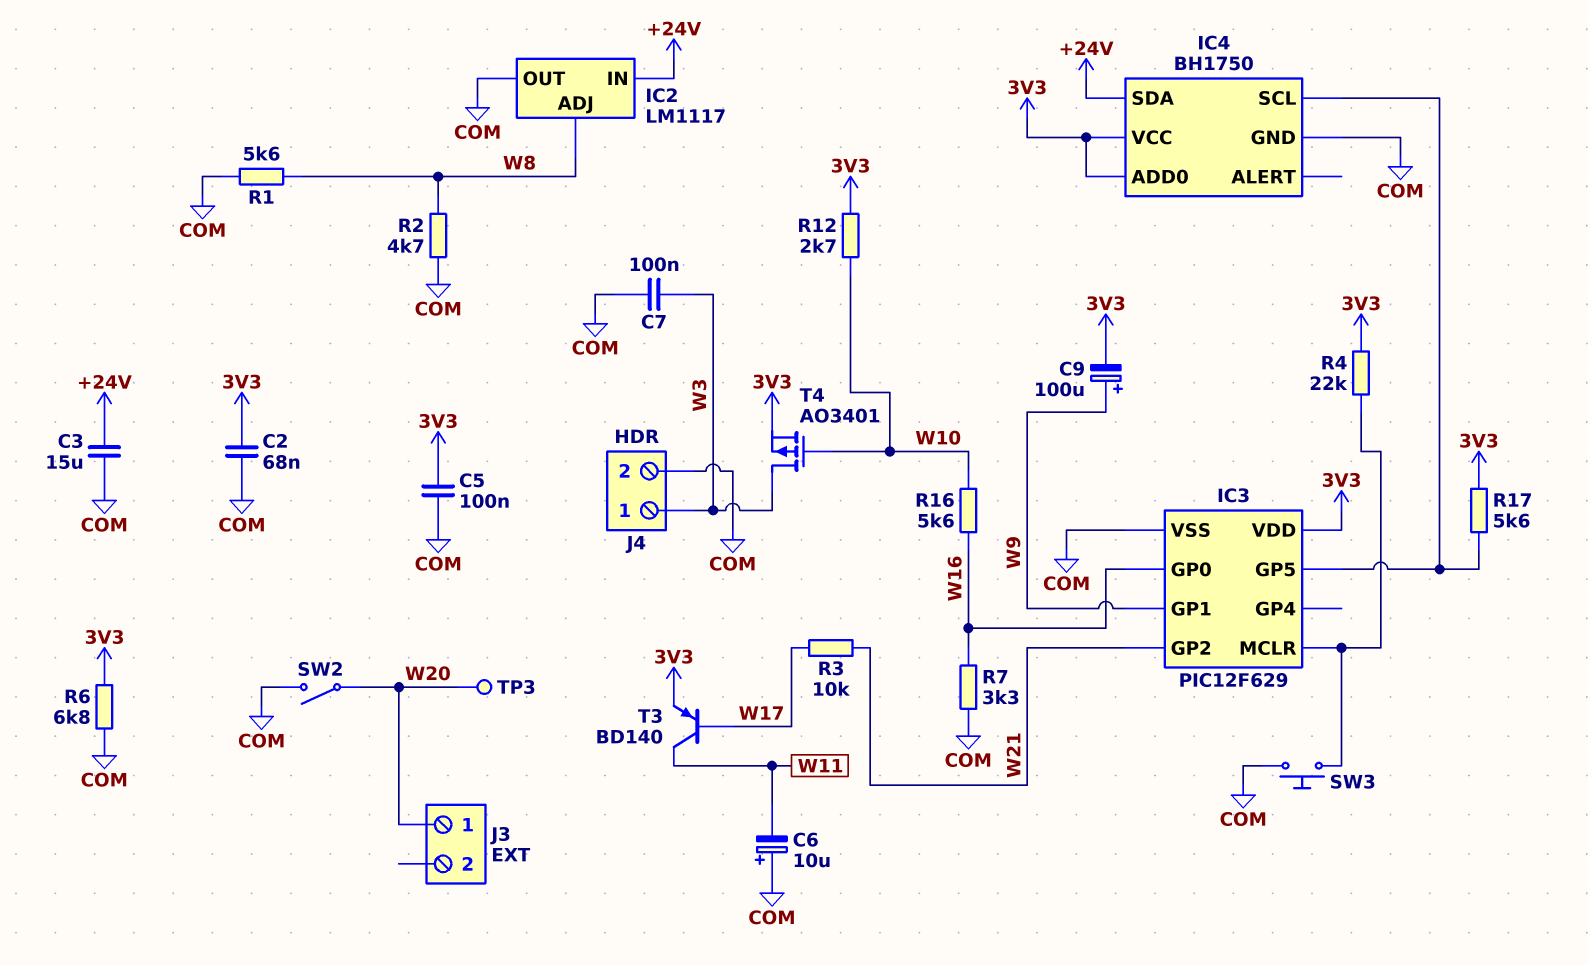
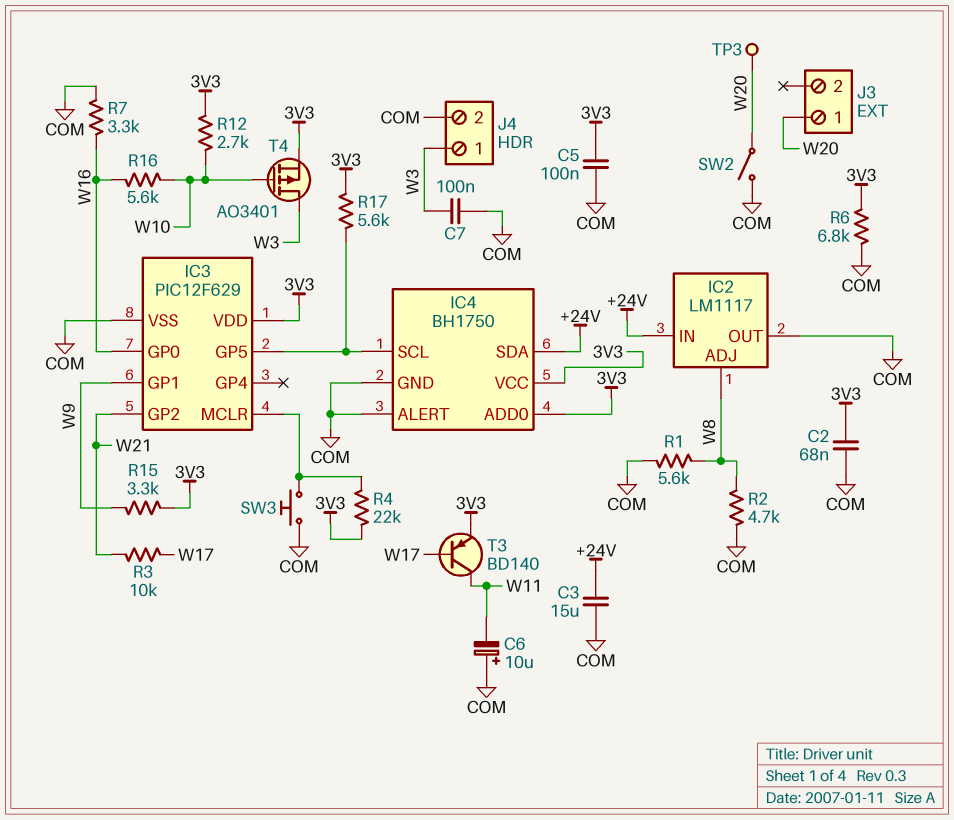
C9: 100uF (plus W9, minus 3V3) -> none
IC4 pin ALERT: none -> COM
R15: none -> 3.3k (3V3, W9)

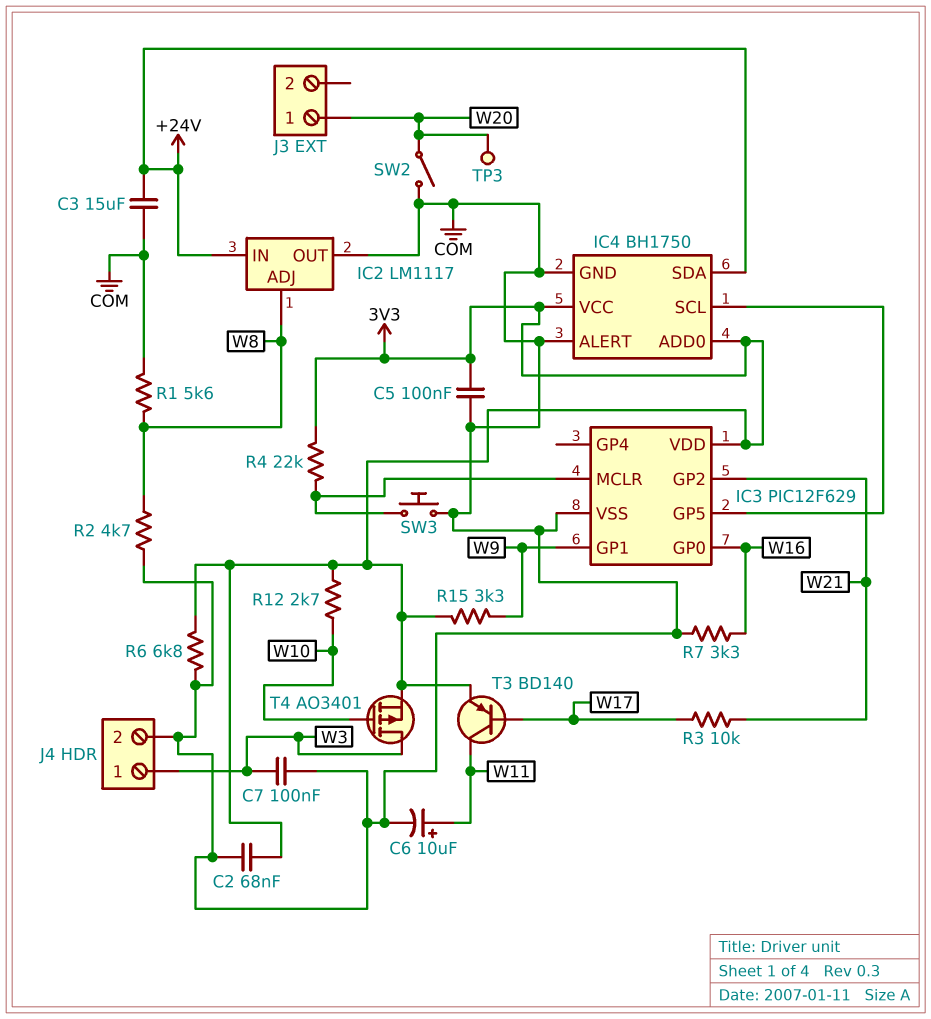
C6: 10uF (plus COM, minus W11) -> 10uF (plus W11, minus COM)
R16: 5.6k (W10, W16) -> none
R17: 5.6k (3V3, IC3/GP5) -> none

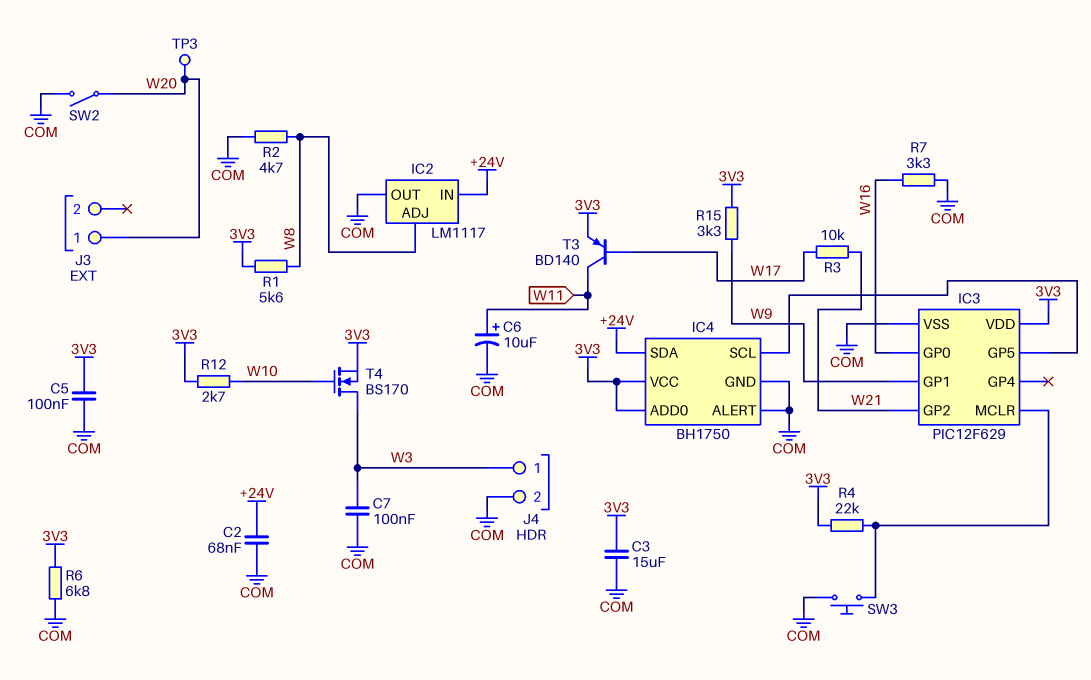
C2: 68nF (3V3, COM) -> 68nF (+24V, COM)
C3: 15uF (+24V, COM) -> 15uF (3V3, COM)
R1: 5.6k (COM, W8) -> 5.6k (3V3, W8)
T4: PMOS AO3401 (G W10, D W3, S 3V3) -> NMOS BS170 (G W10, D W3, S 3V3)

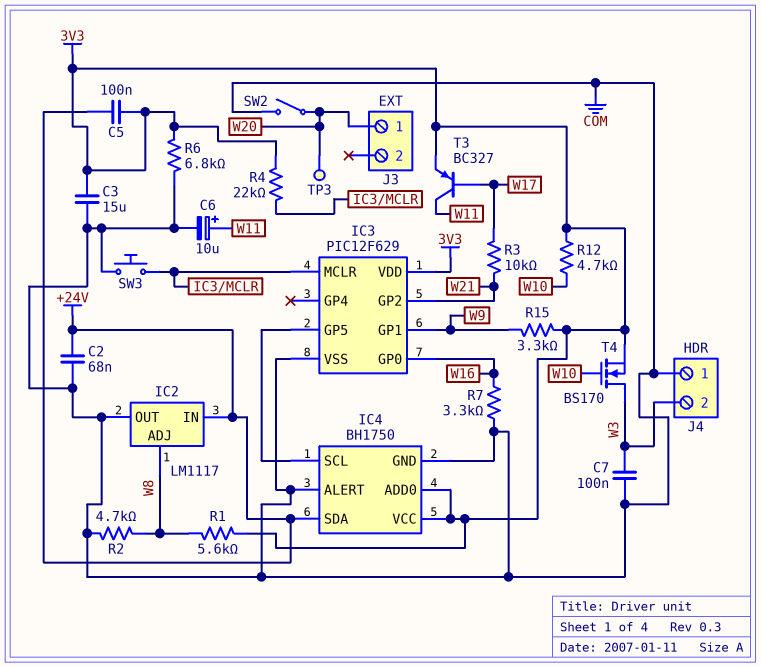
C5: 100nF (3V3, COM) -> 100nF (+24V, 3V3)
J4 pin 1: W3 -> COM
J4 pin 2: COM -> W3
R12: 2.7k (3V3, W10) -> 4.7k (3V3, W10)
T3: PNP BD140 (B W17, C W11, E 3V3) -> PNP BC327 (B W17, C W11, E 3V3)

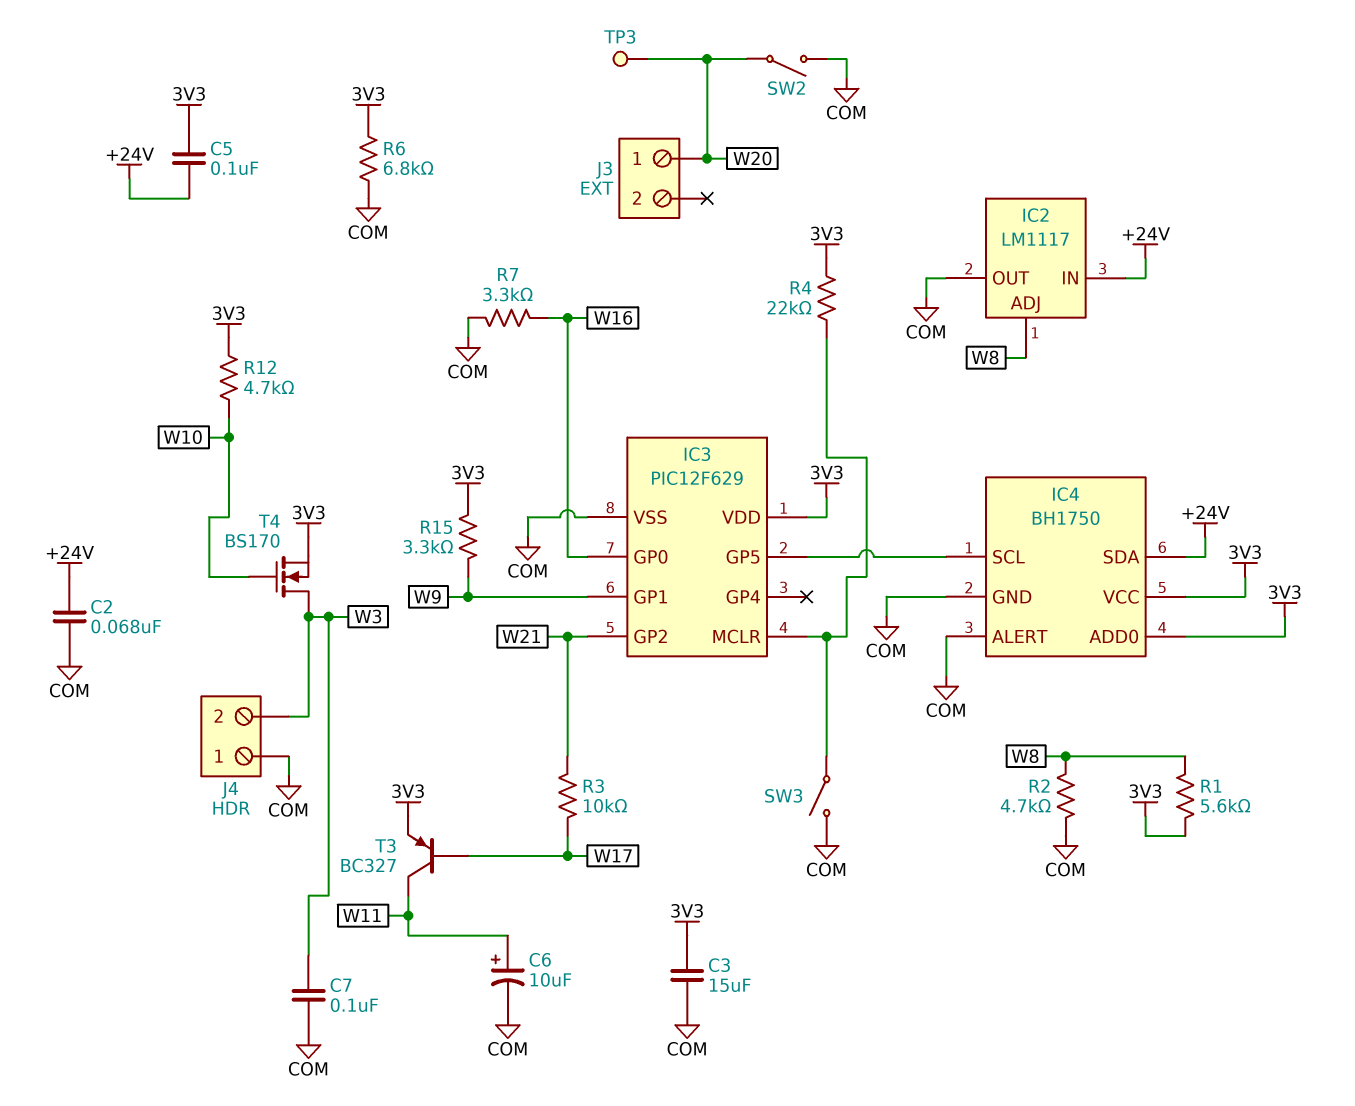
SW3: button (COM, IC3/MCLR) -> switch (COM, IC3/MCLR)

